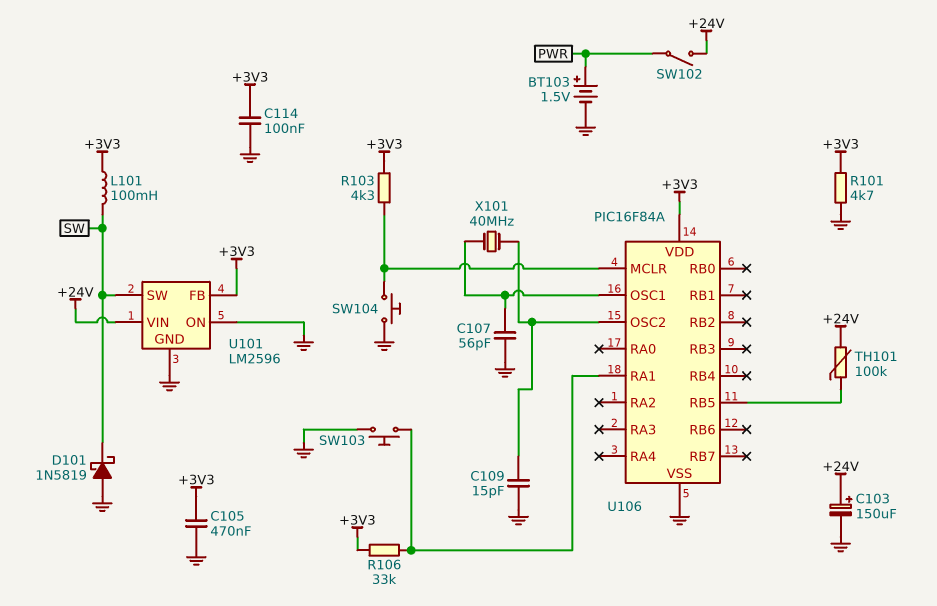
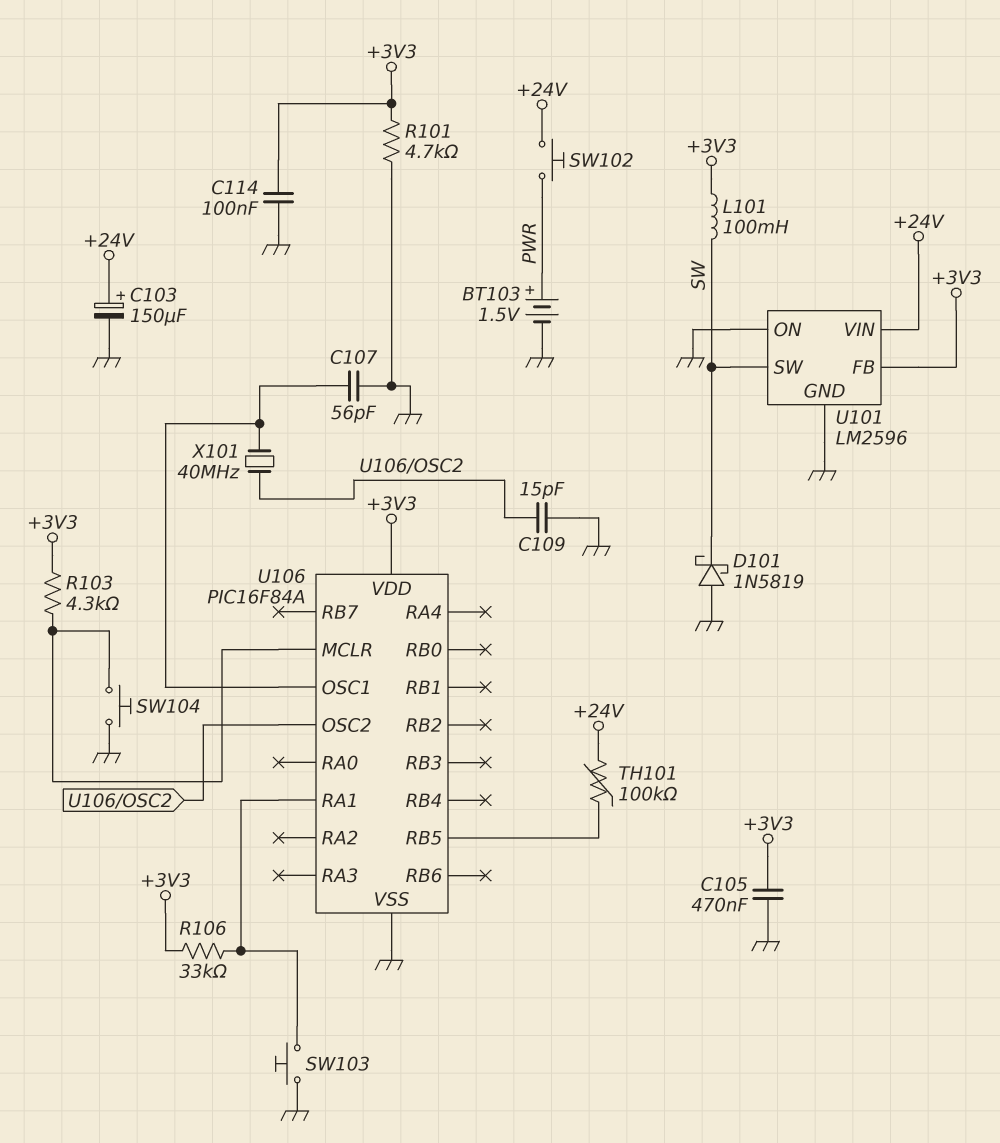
SW102: switch (+24V, PWR) -> button (+24V, PWR)

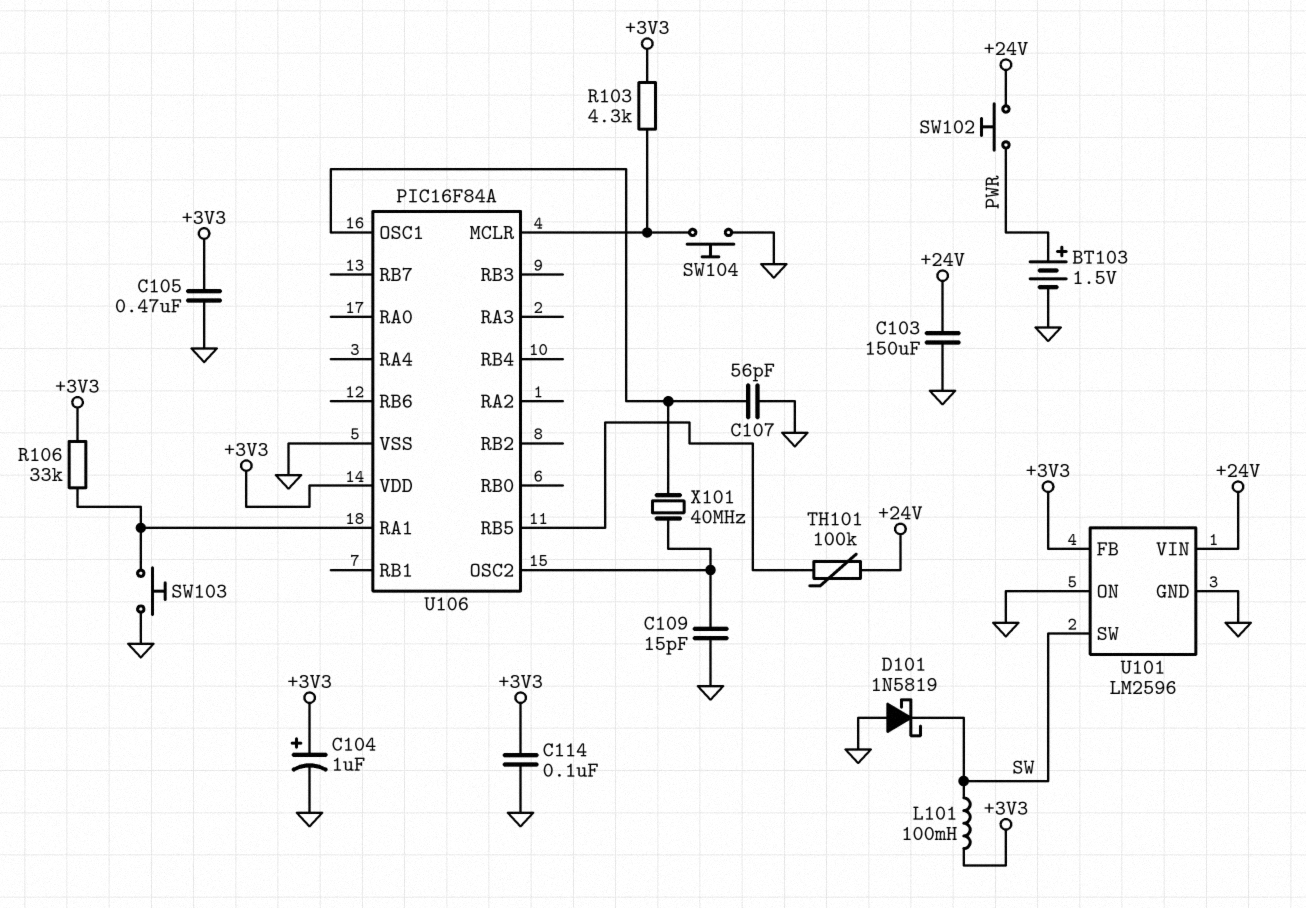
C103: 150uF (plus +24V, minus GND) -> 150uF (+24V, GND)
C104: none -> 1uF (plus +3V3, minus GND)
R101: 4.7k (+3V3, GND) -> none

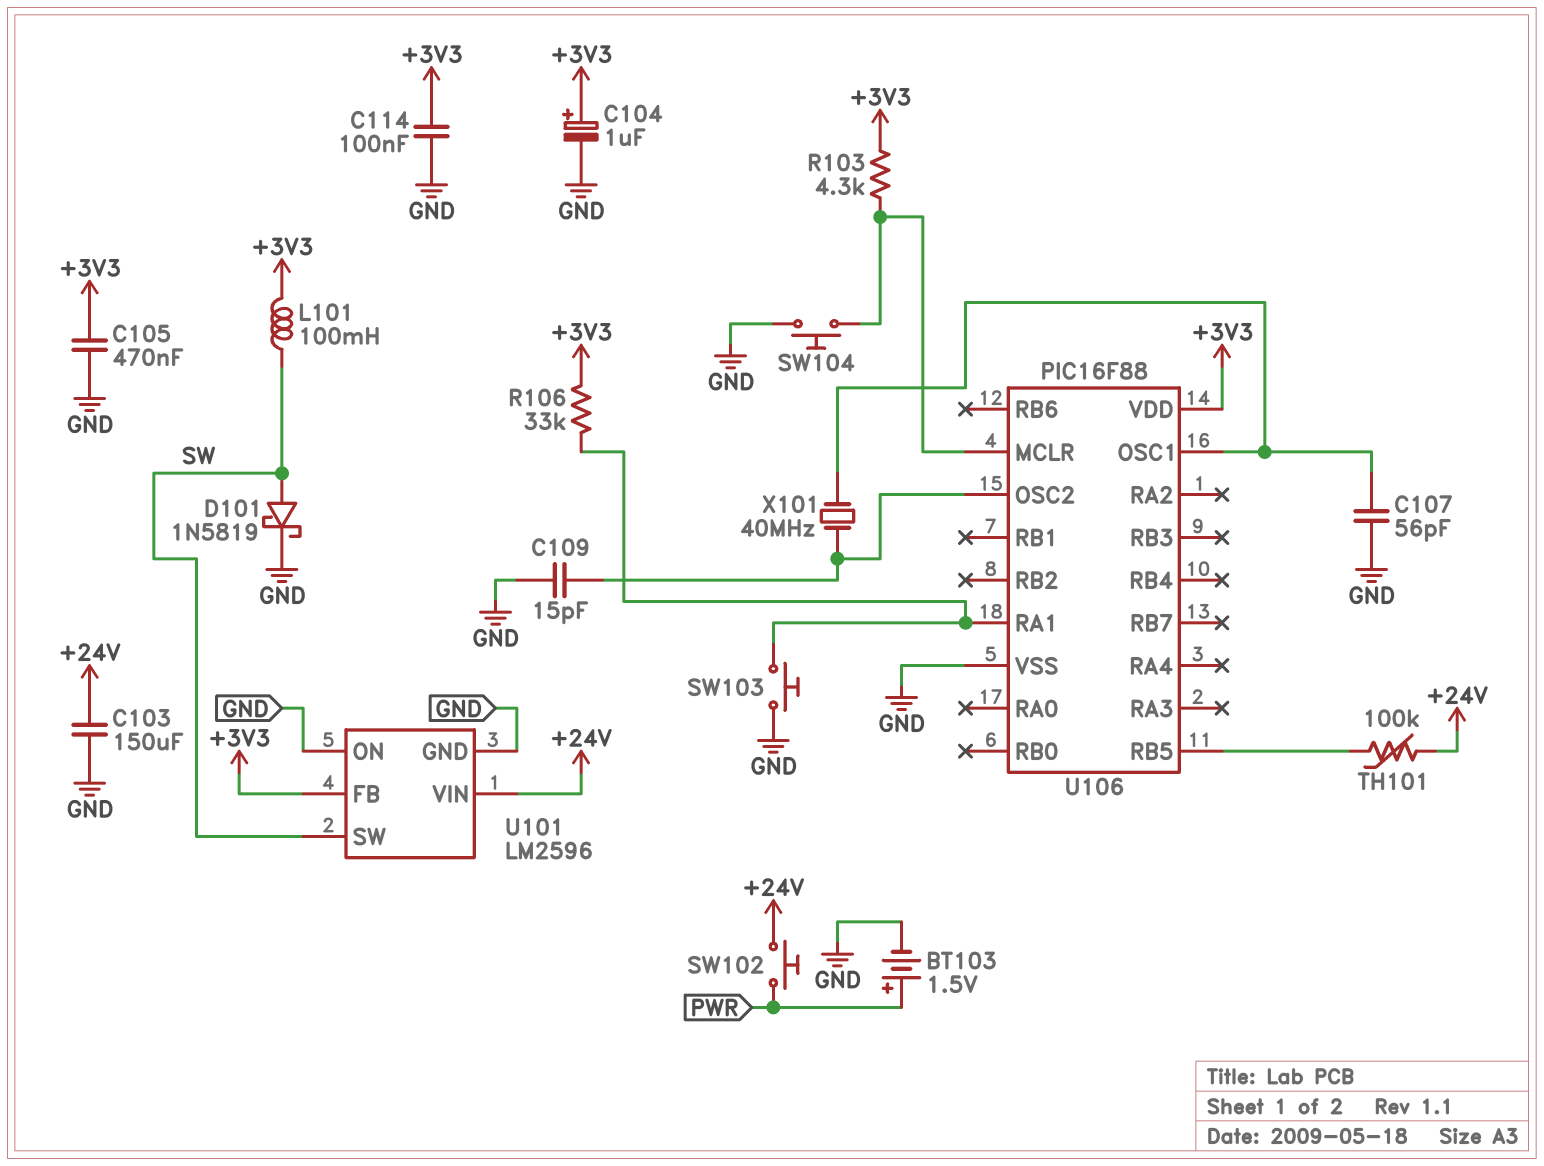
D101: schottky 1N5819 (A GND, K SW) -> schottky 1N5819 (A SW, K GND)
U106: PIC16F84A -> PIC16F88

